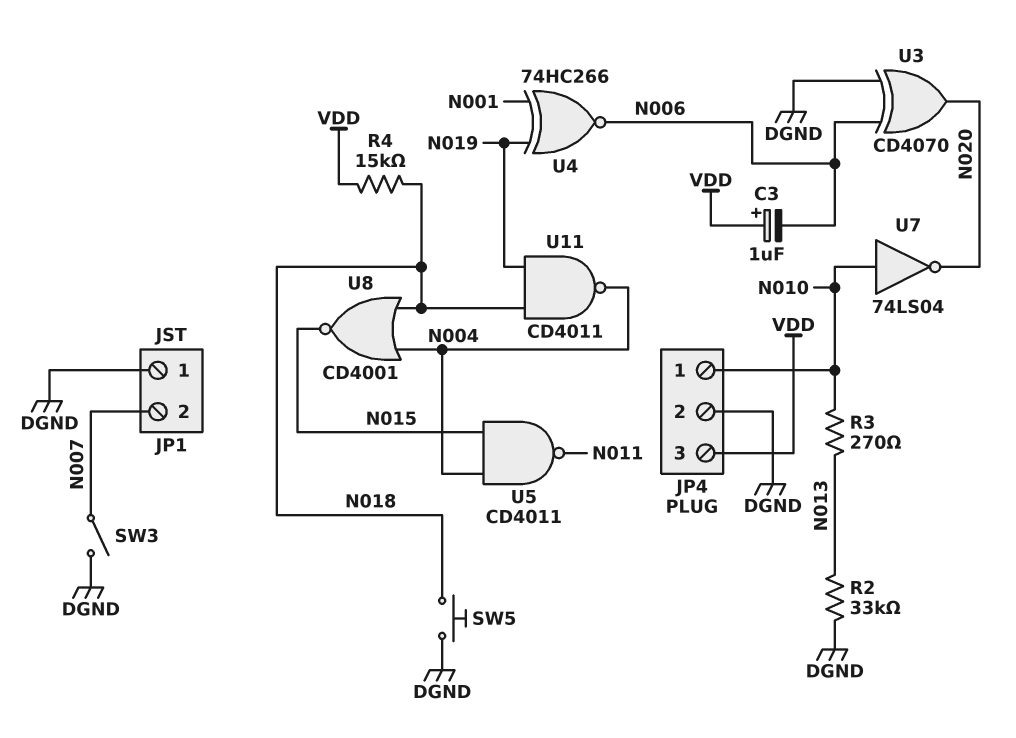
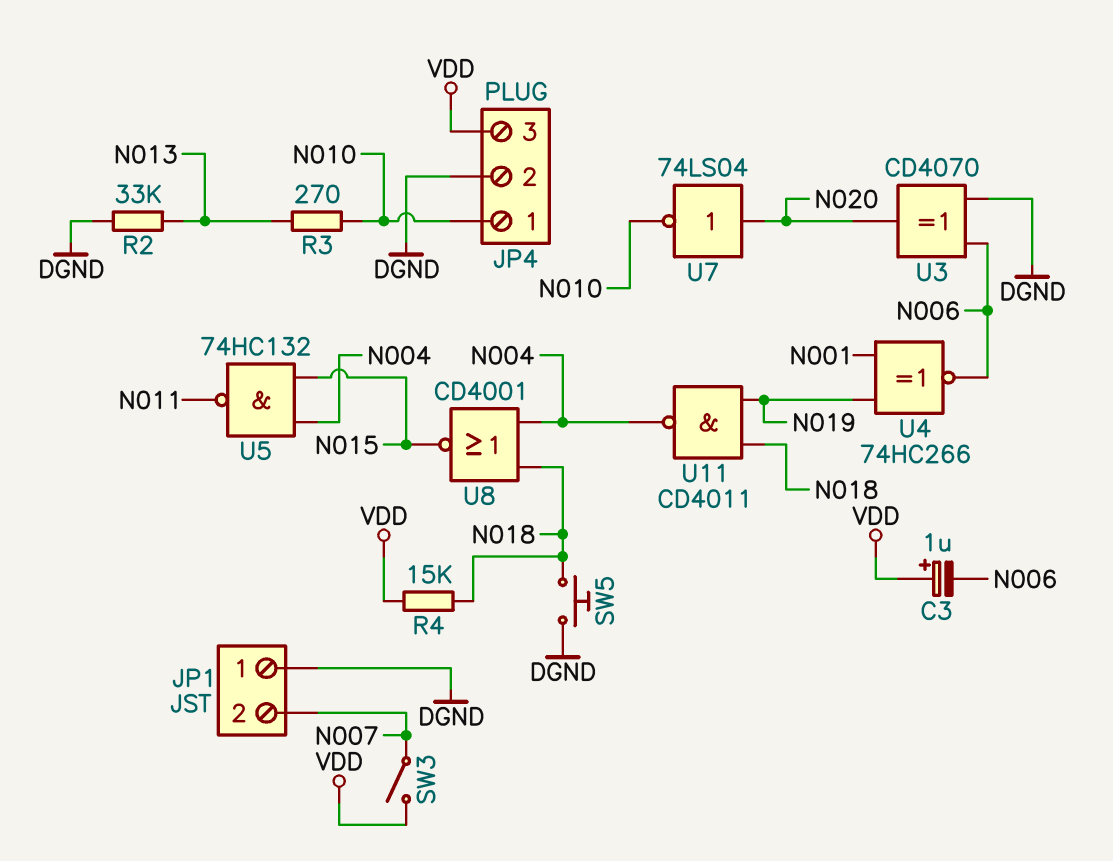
SW3: switch (DGND, N007) -> switch (N007, VDD)
U5: NAND CD4011 (in N004, in N015, out N011) -> NAND 74HC132 (in N004, in N015, out N011)
U7: NOT 74LS04 (in N010, out N020) -> NOT 74LS04 (in N020, out N010)

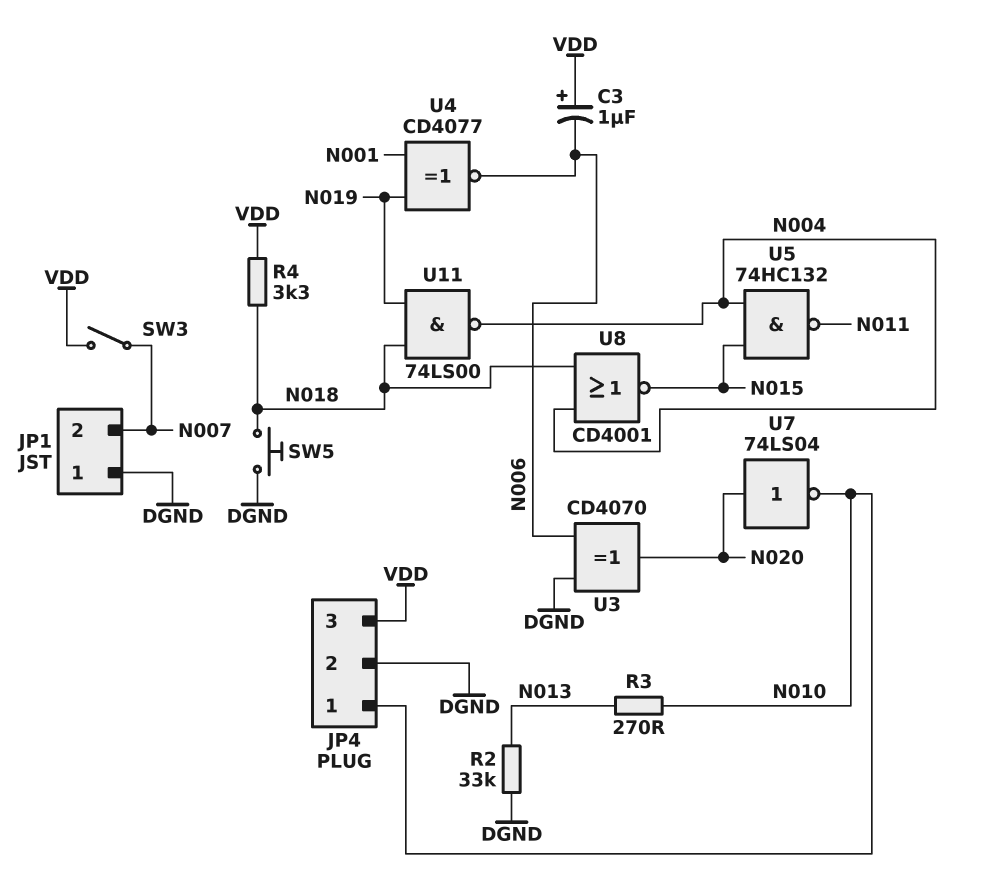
R4: 15k (N018, VDD) -> 3.3k (N018, VDD)
U4: XNOR 74HC266 (in N001, in N019, out N006) -> XNOR CD4077 (in N001, in N019, out N006)
U11: NAND CD4011 (in N018, in N019, out N004) -> NAND 74LS00 (in N018, in N019, out N004)

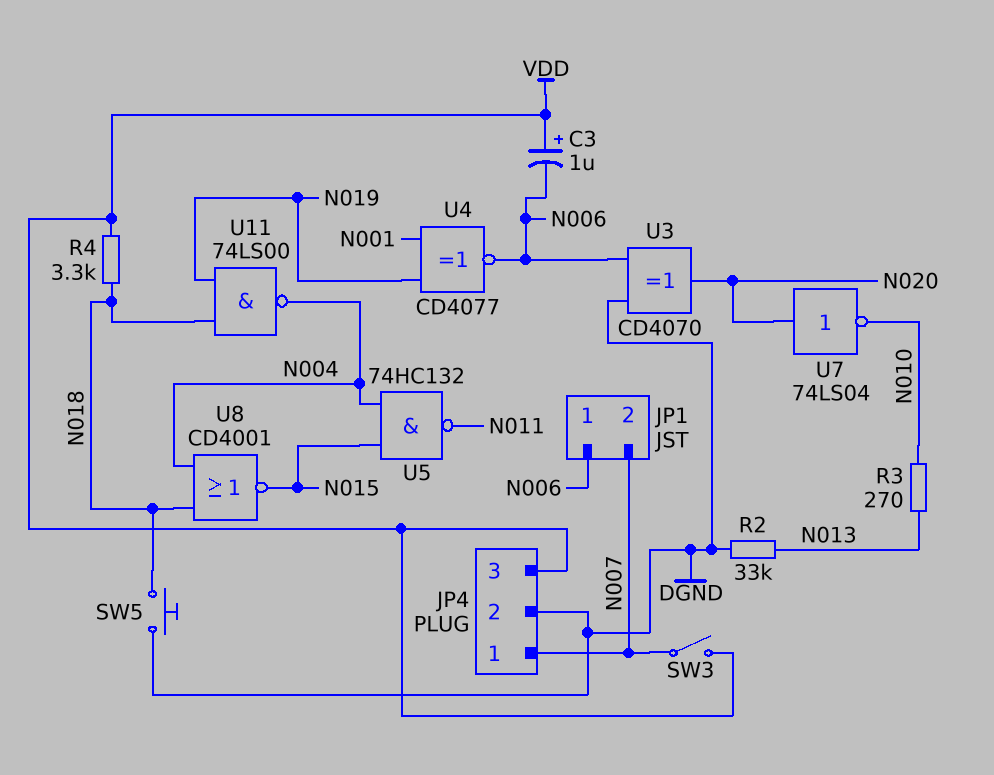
JP1 pin 1: DGND -> N006
JP4 pin 1: N010 -> N007

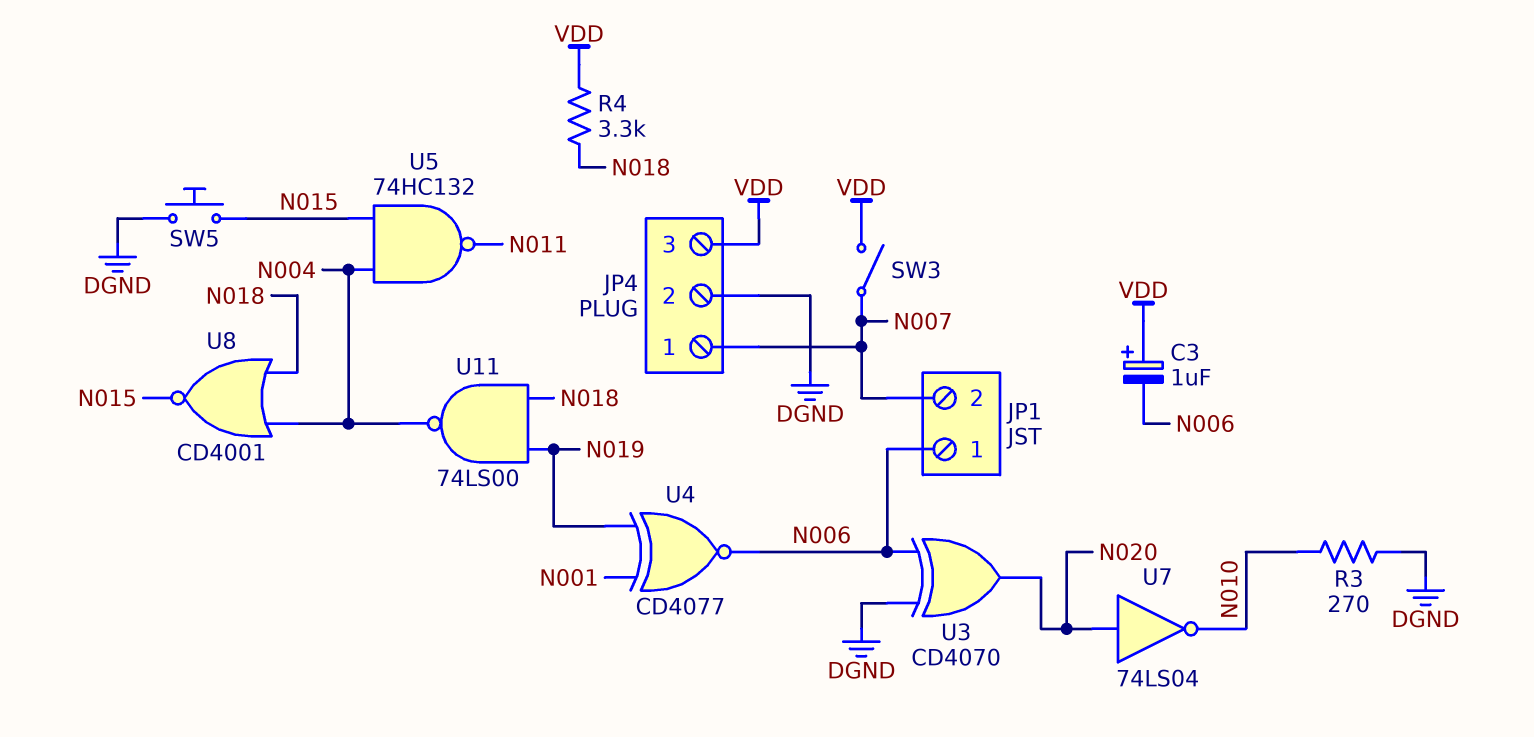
R2: 33k (DGND, N013) -> none
R3: 270 (N010, N013) -> 270 (DGND, N010)
SW5: button (DGND, N018) -> button (DGND, N015)

